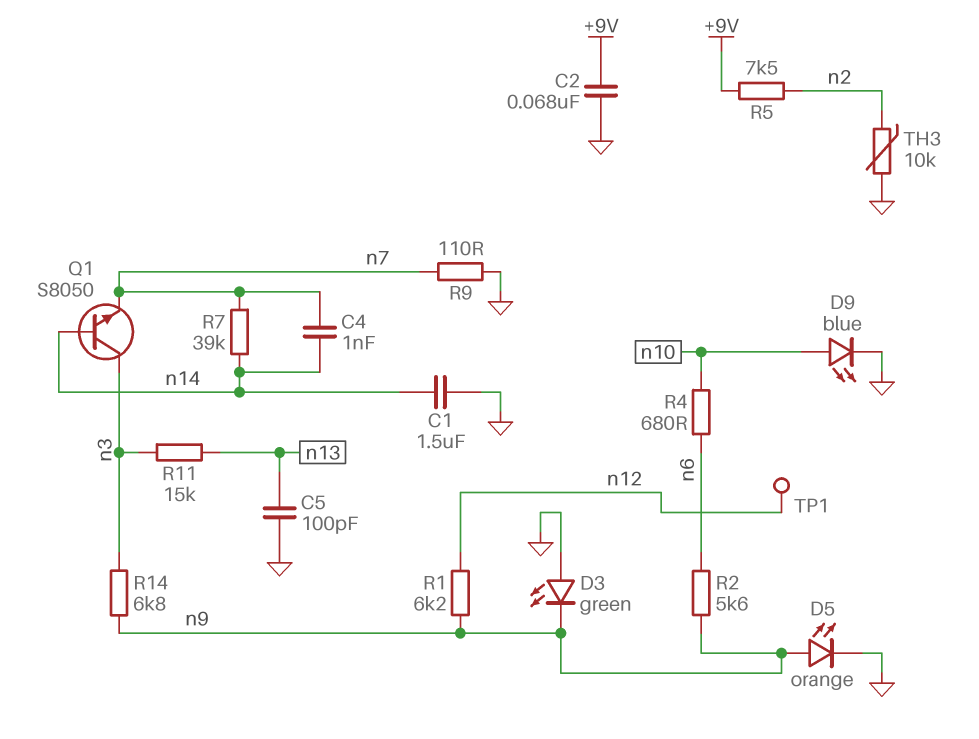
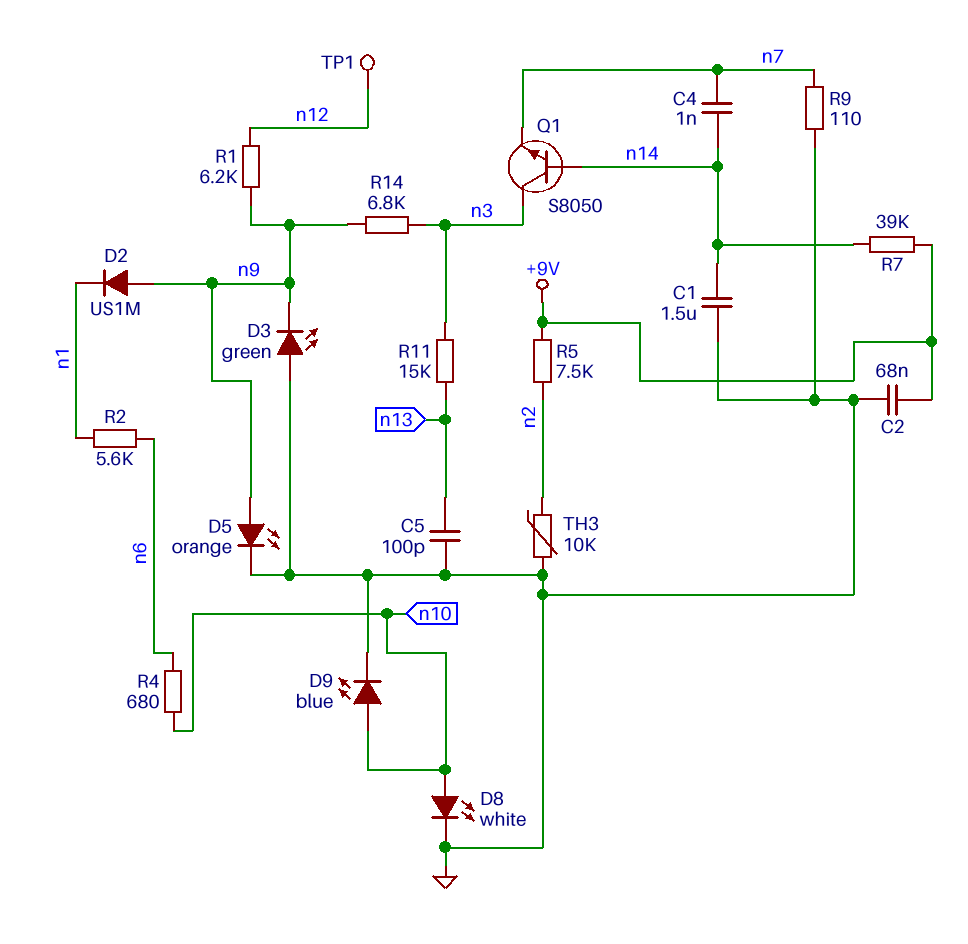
D2: none -> diode US1M (A n9, K n1)
D8: none -> LED white (A n10, K GND)
R2: 5.6k (n6, n9) -> 5.6k (n1, n6)
R7: 39k (n7, n14) -> 39k (+9V, n14)

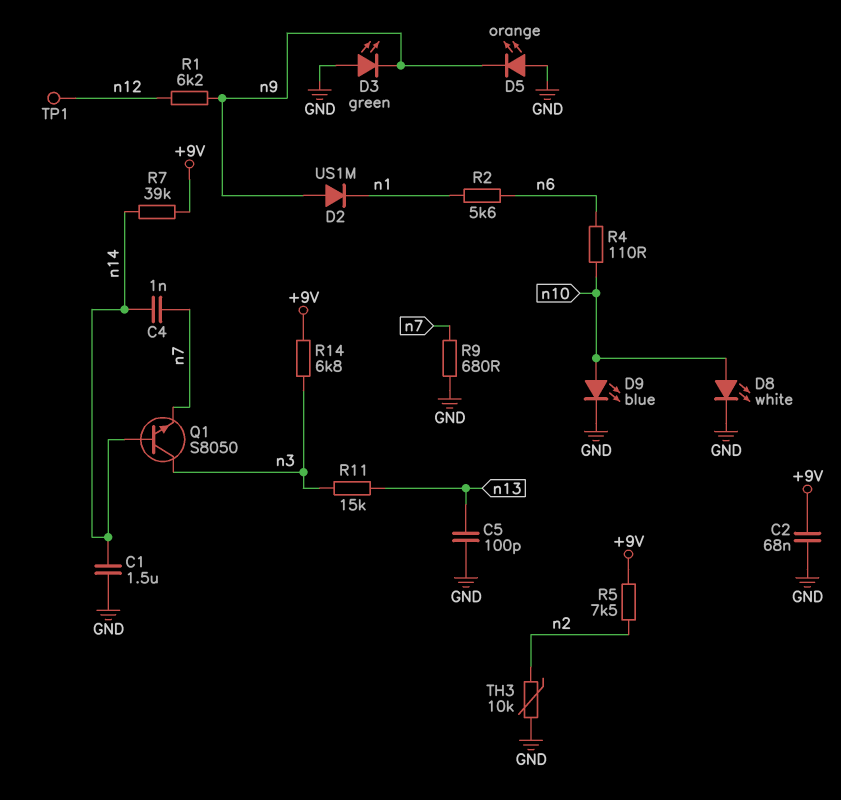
D5: LED orange (A n9, K GND) -> LED orange (A GND, K n9)
R4: 680 (n6, n10) -> 110 (n6, n10)
R9: 110 (GND, n7) -> 680 (GND, n7)
R14: 6.8k (n3, n9) -> 6.8k (+9V, n3)

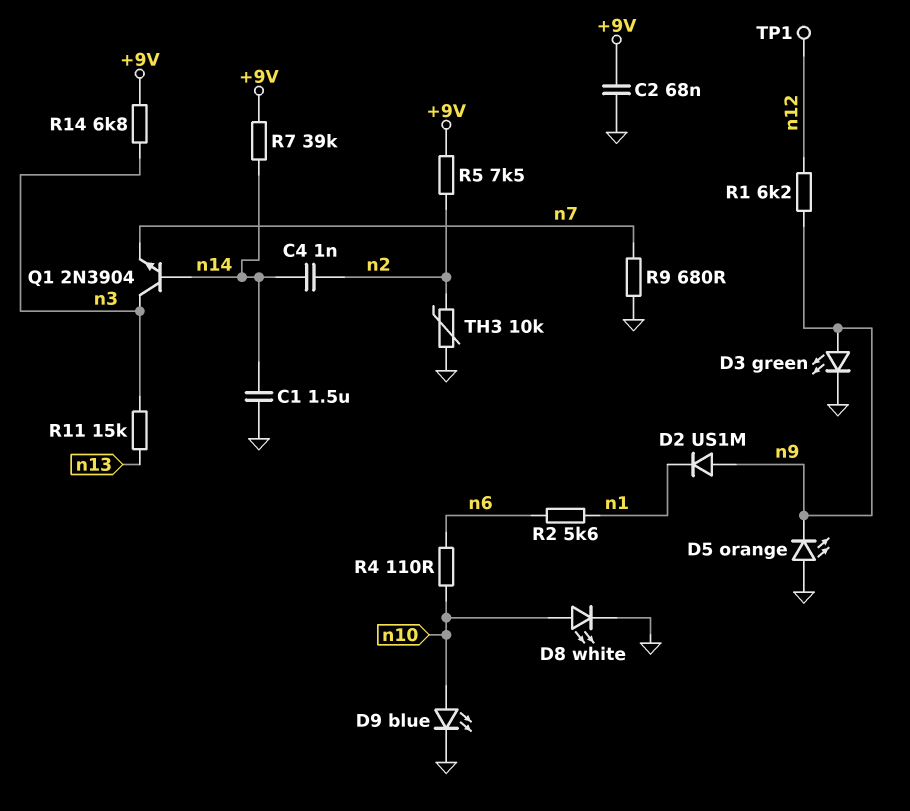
C4: 1nF (n7, n14) -> 1nF (n2, n14)
C5: 100pF (GND, n13) -> none
D3: LED green (A GND, K n9) -> LED green (A n9, K GND)
Q1: NPN S8050 (B n14, C n3, E n7) -> NPN 2N3904 (B n14, C n3, E n7)

